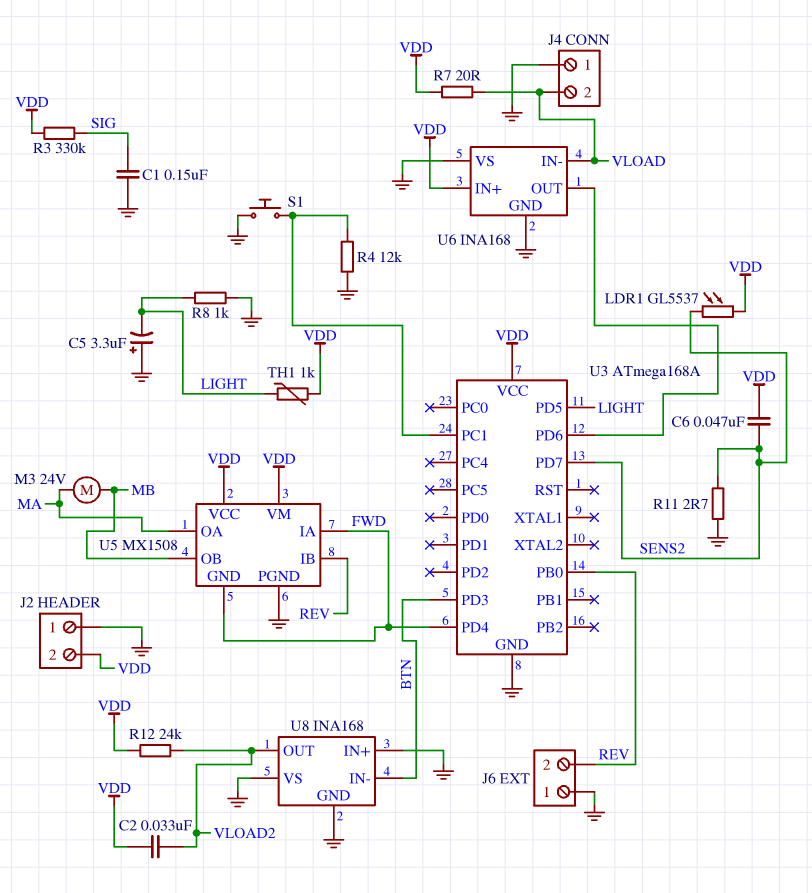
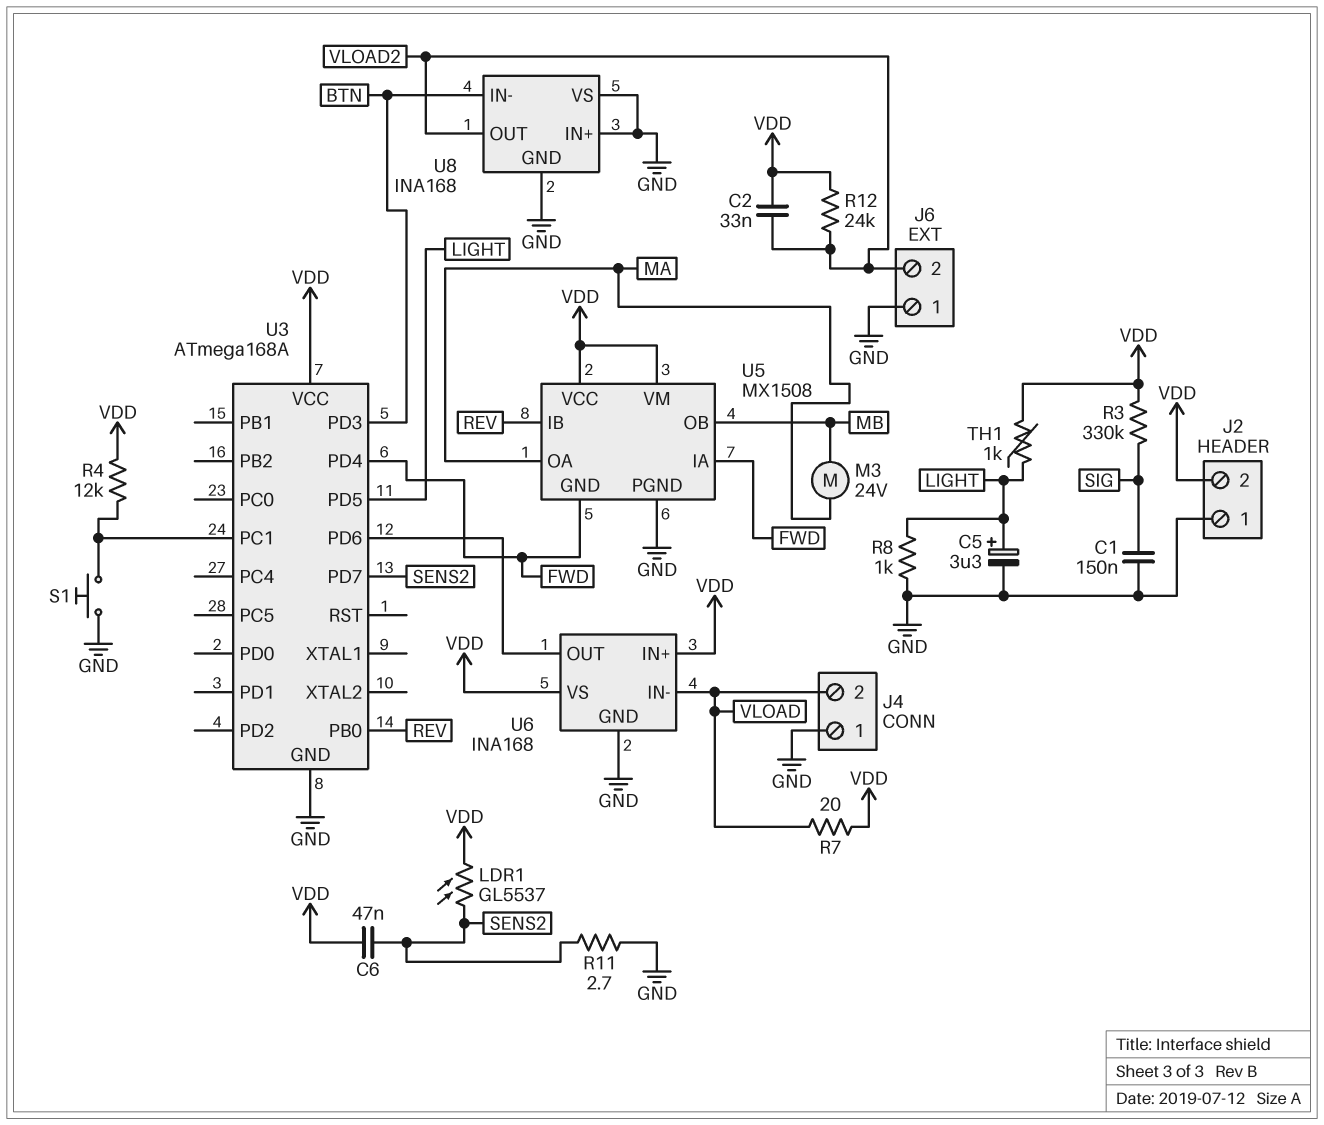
C5: 3.3uF (plus GND, minus LIGHT) -> 3.3uF (plus LIGHT, minus GND)
J6 pin 2: REV -> VLOAD2
R4: 12k (GND, U3/PC1) -> 12k (U3/PC1, VDD)
U6 pin VS: GND -> VDD

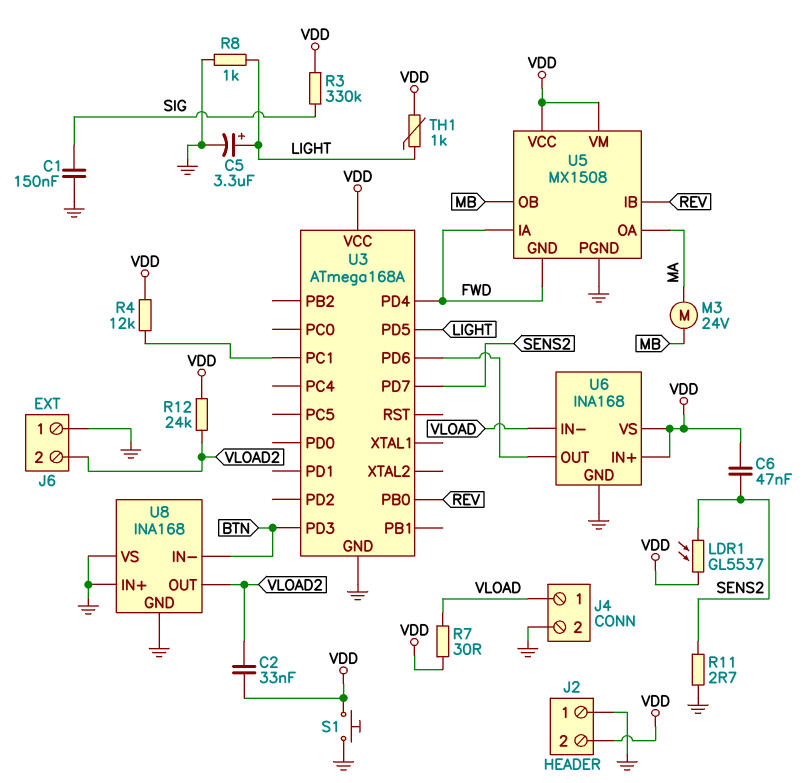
J4 pin 1: GND -> VLOAD
J4 pin 2: VLOAD -> GND
R7: 20 (VDD, VLOAD) -> 30 (VDD, VLOAD)
S1: button (GND, U3/PC1) -> button (GND, VDD)

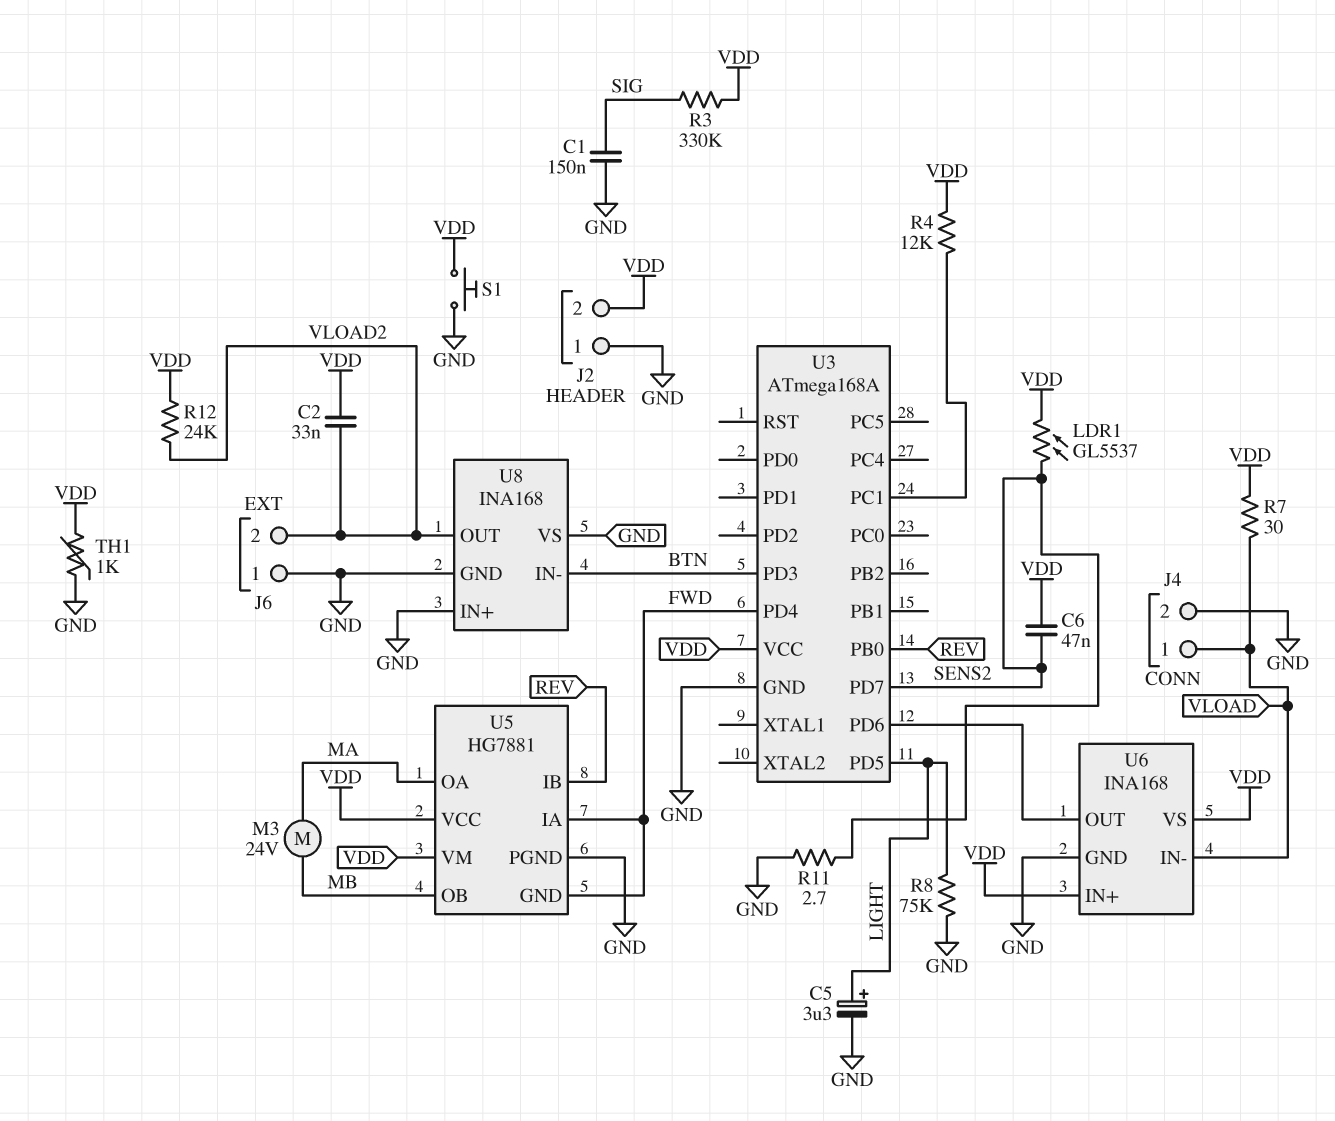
R8: 1k (GND, LIGHT) -> 75k (GND, LIGHT)
TH1: 1k (LIGHT, VDD) -> 1k (GND, VDD)
U5: MX1508 -> HG7881

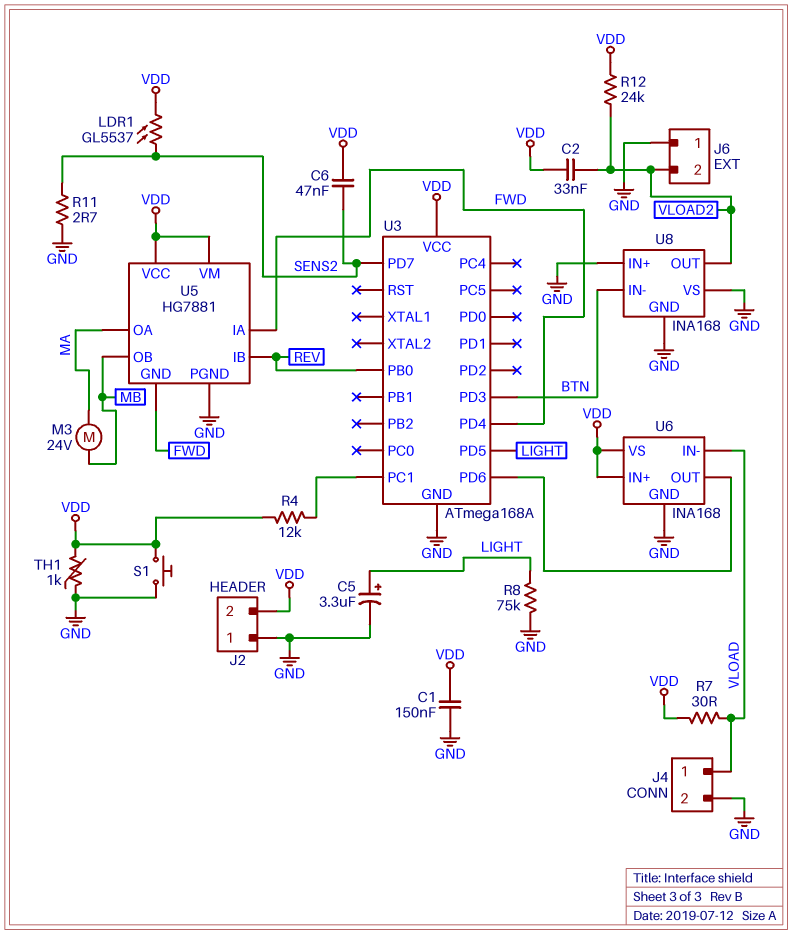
C1: 150nF (GND, SIG) -> 150nF (GND, VDD)
R3: 330k (SIG, VDD) -> none

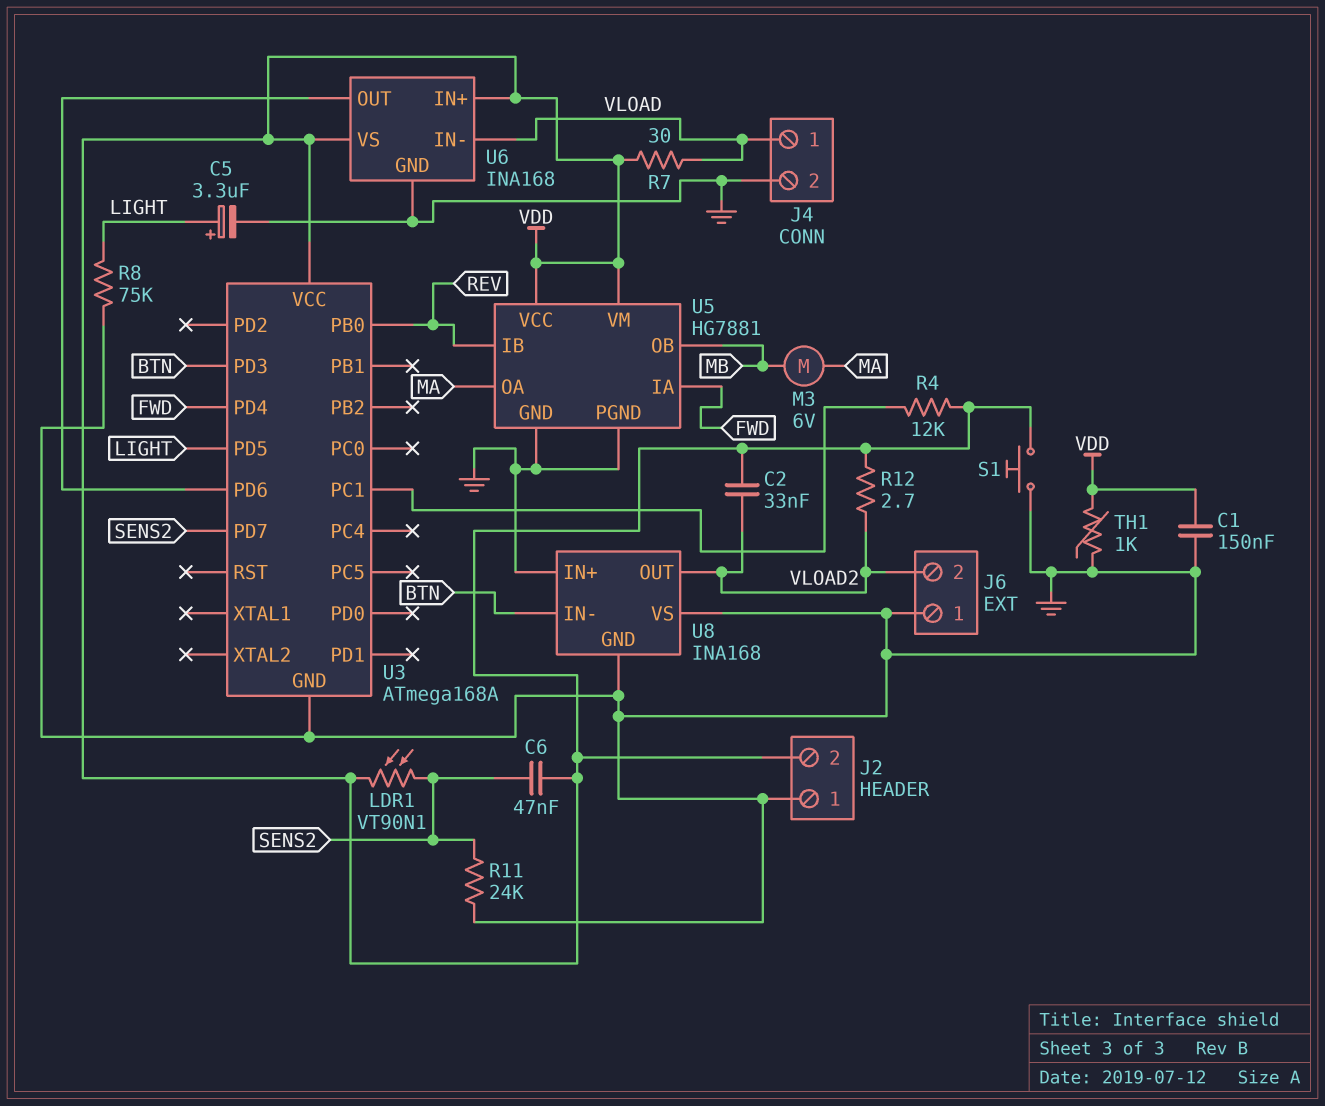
LDR1: GL5537 (SENS2, VDD) -> VT90N1 (SENS2, VDD)
M3: motor 24V (MA, MB) -> motor 6V (MA, MB)
R11: 2.7 (GND, SENS2) -> 24k (GND, SENS2)
R12: 24k (VDD, VLOAD2) -> 2.7 (VDD, VLOAD2)
U5 pin GND: FWD -> GND

